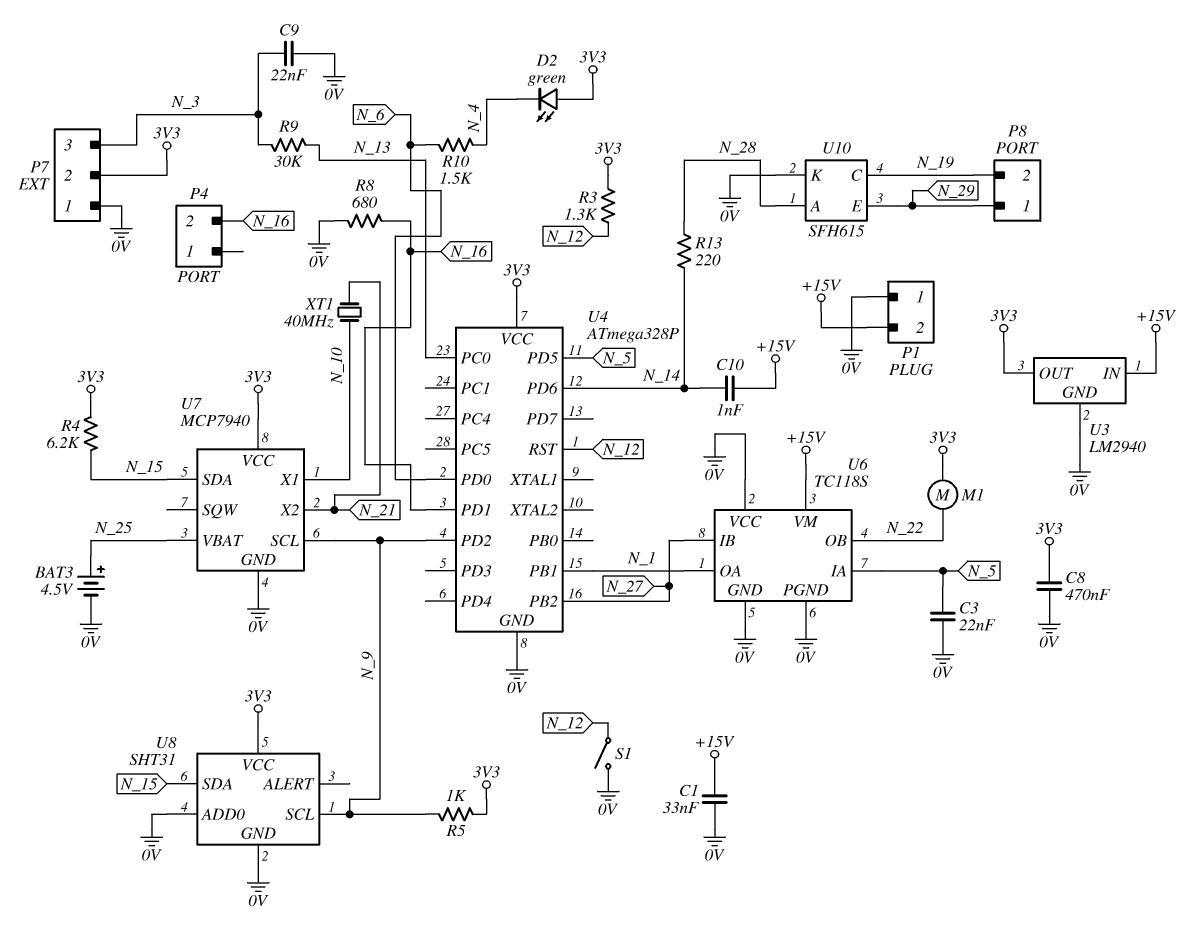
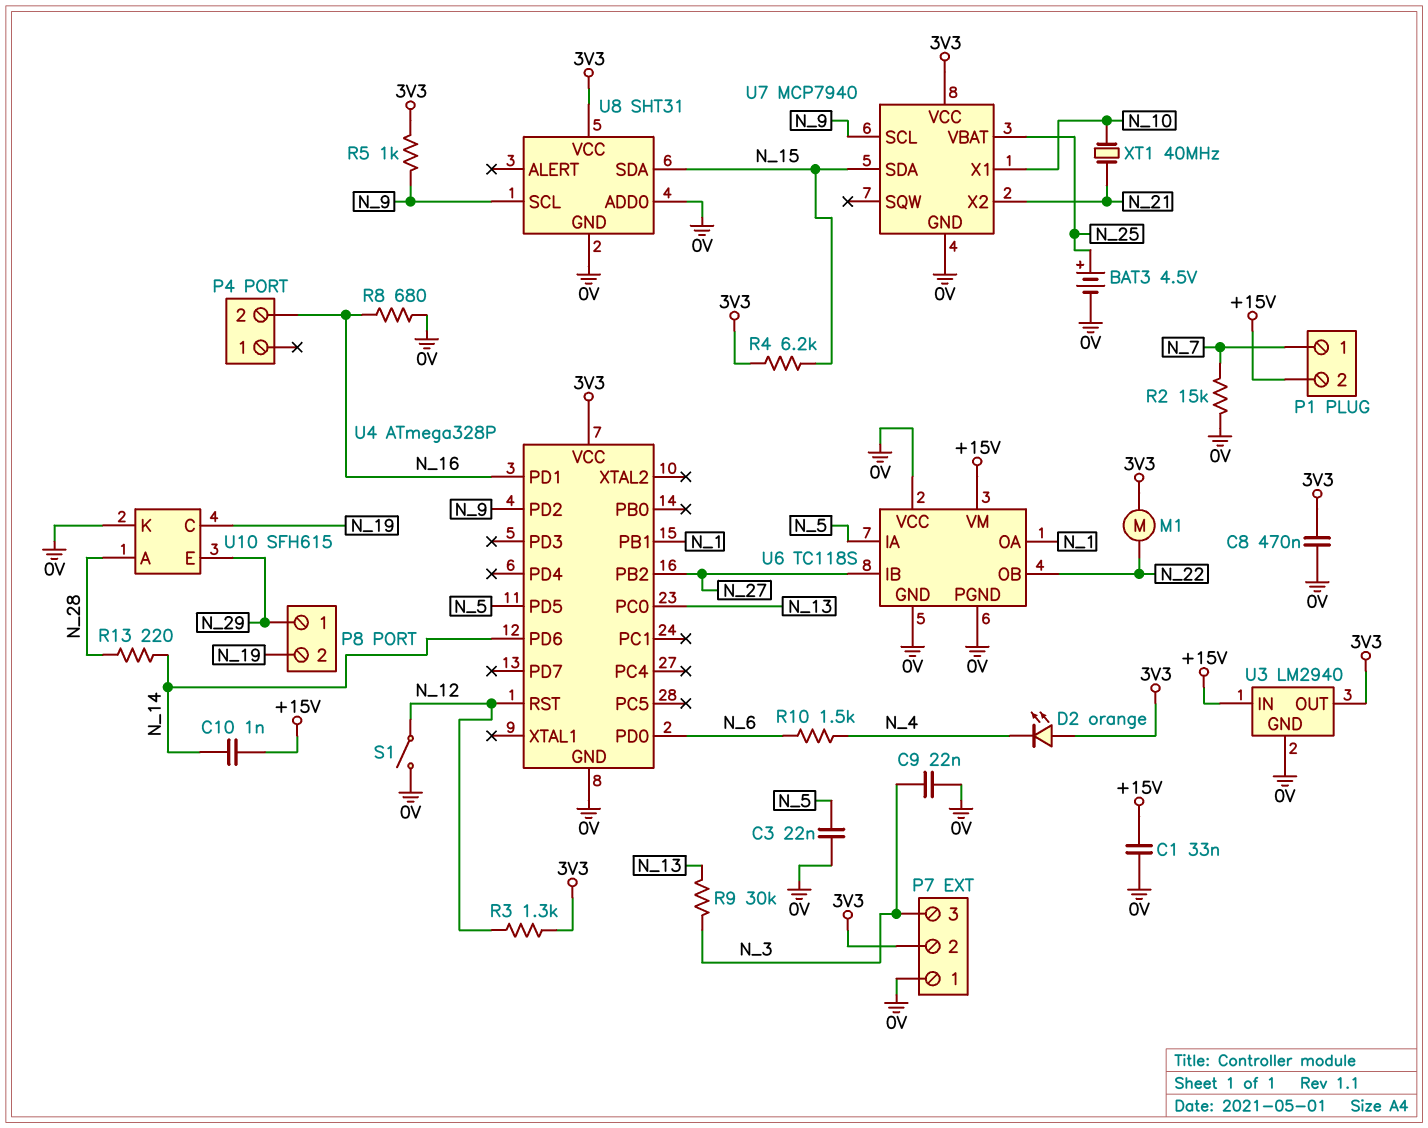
D2: LED green (A 3V3, K N_4) -> LED orange (A 3V3, K N_4)
P1 pin 1: 0V -> N_7
R2: none -> 15k (0V, N_7)

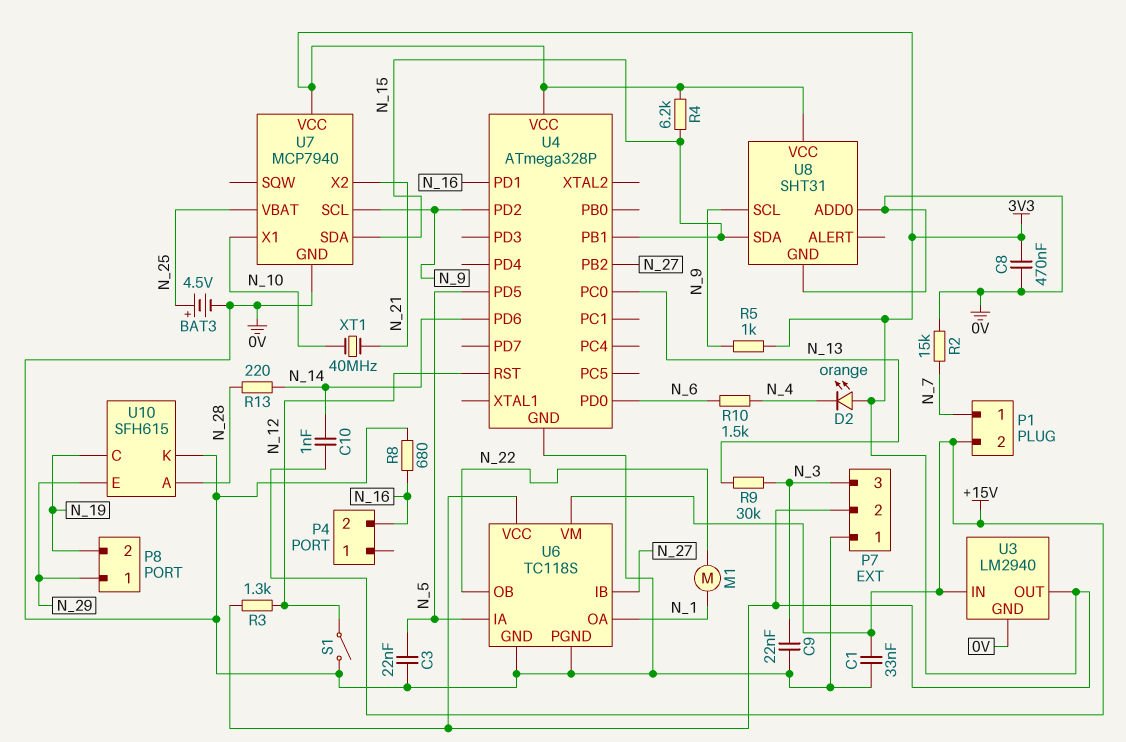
M1: motor (3V3, N_22) -> motor (N_1, N_22)
U4 pin PB1: N_1 -> N_15
U6 pin VCC: 0V -> 3V3

